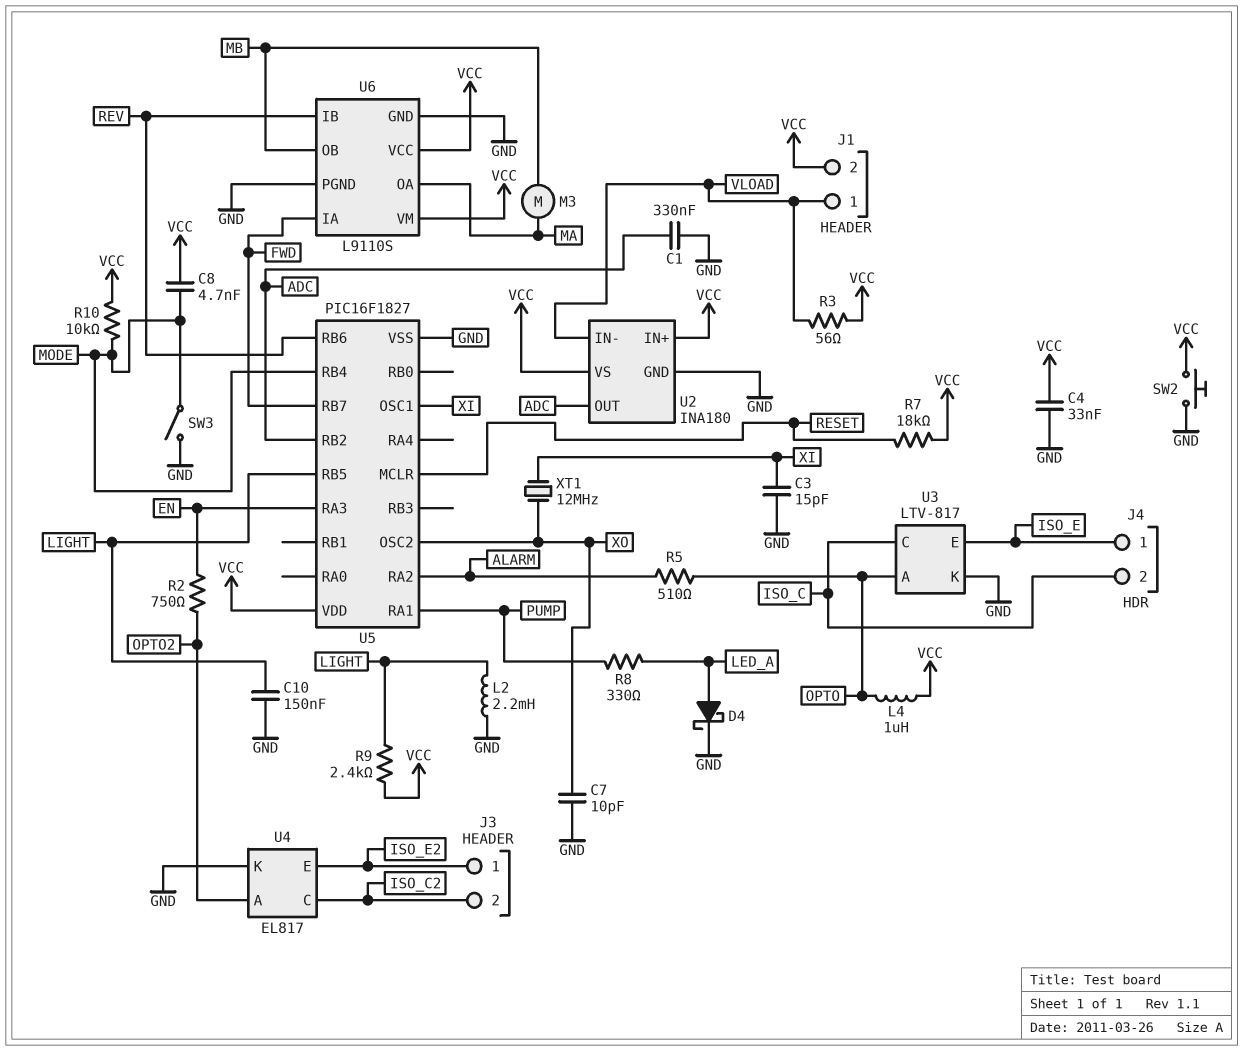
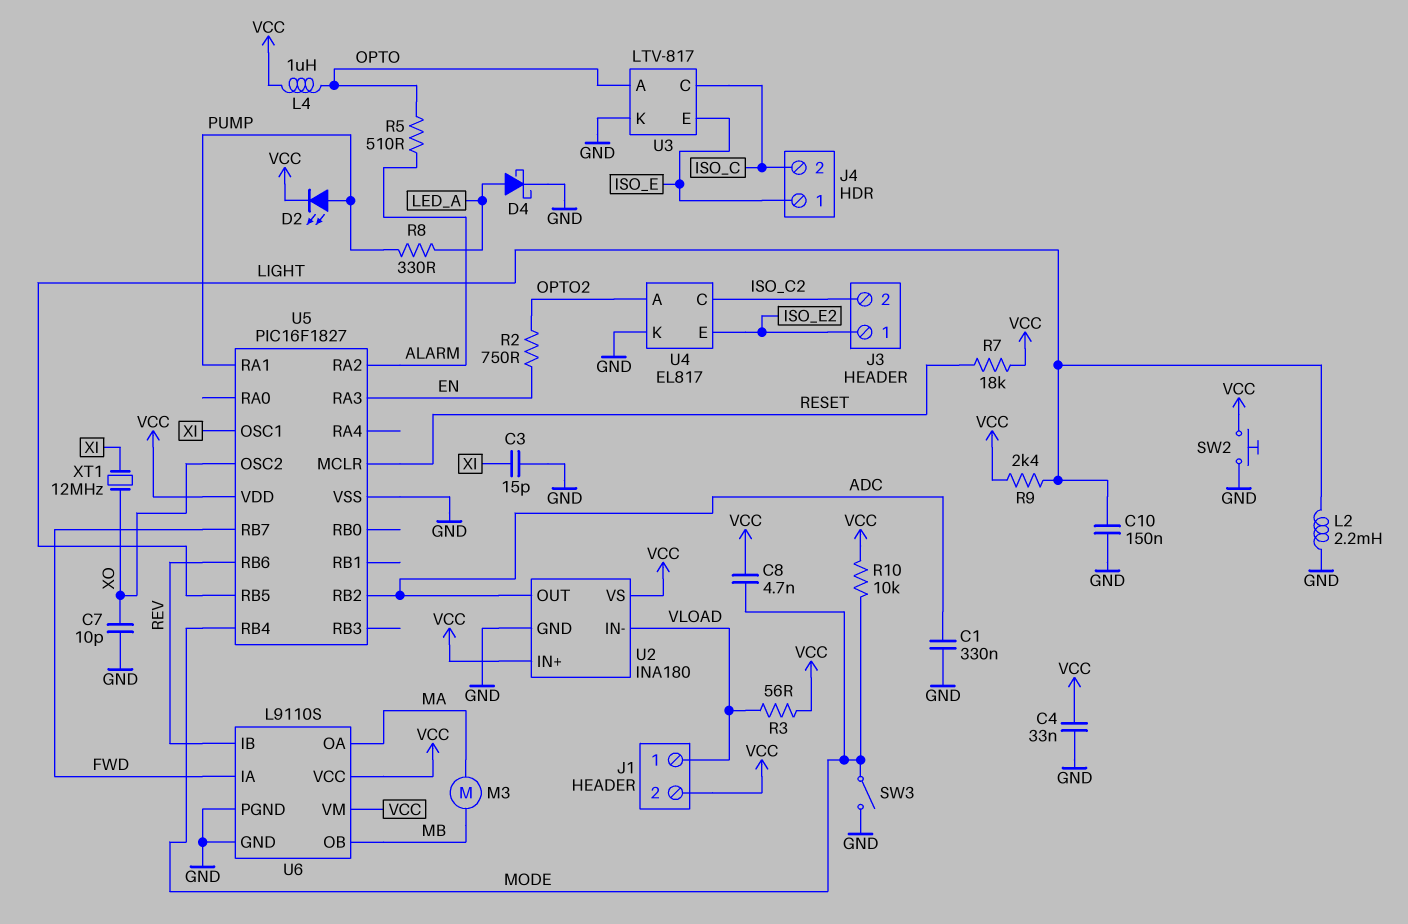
D2: none -> LED (A PUMP, K VCC)

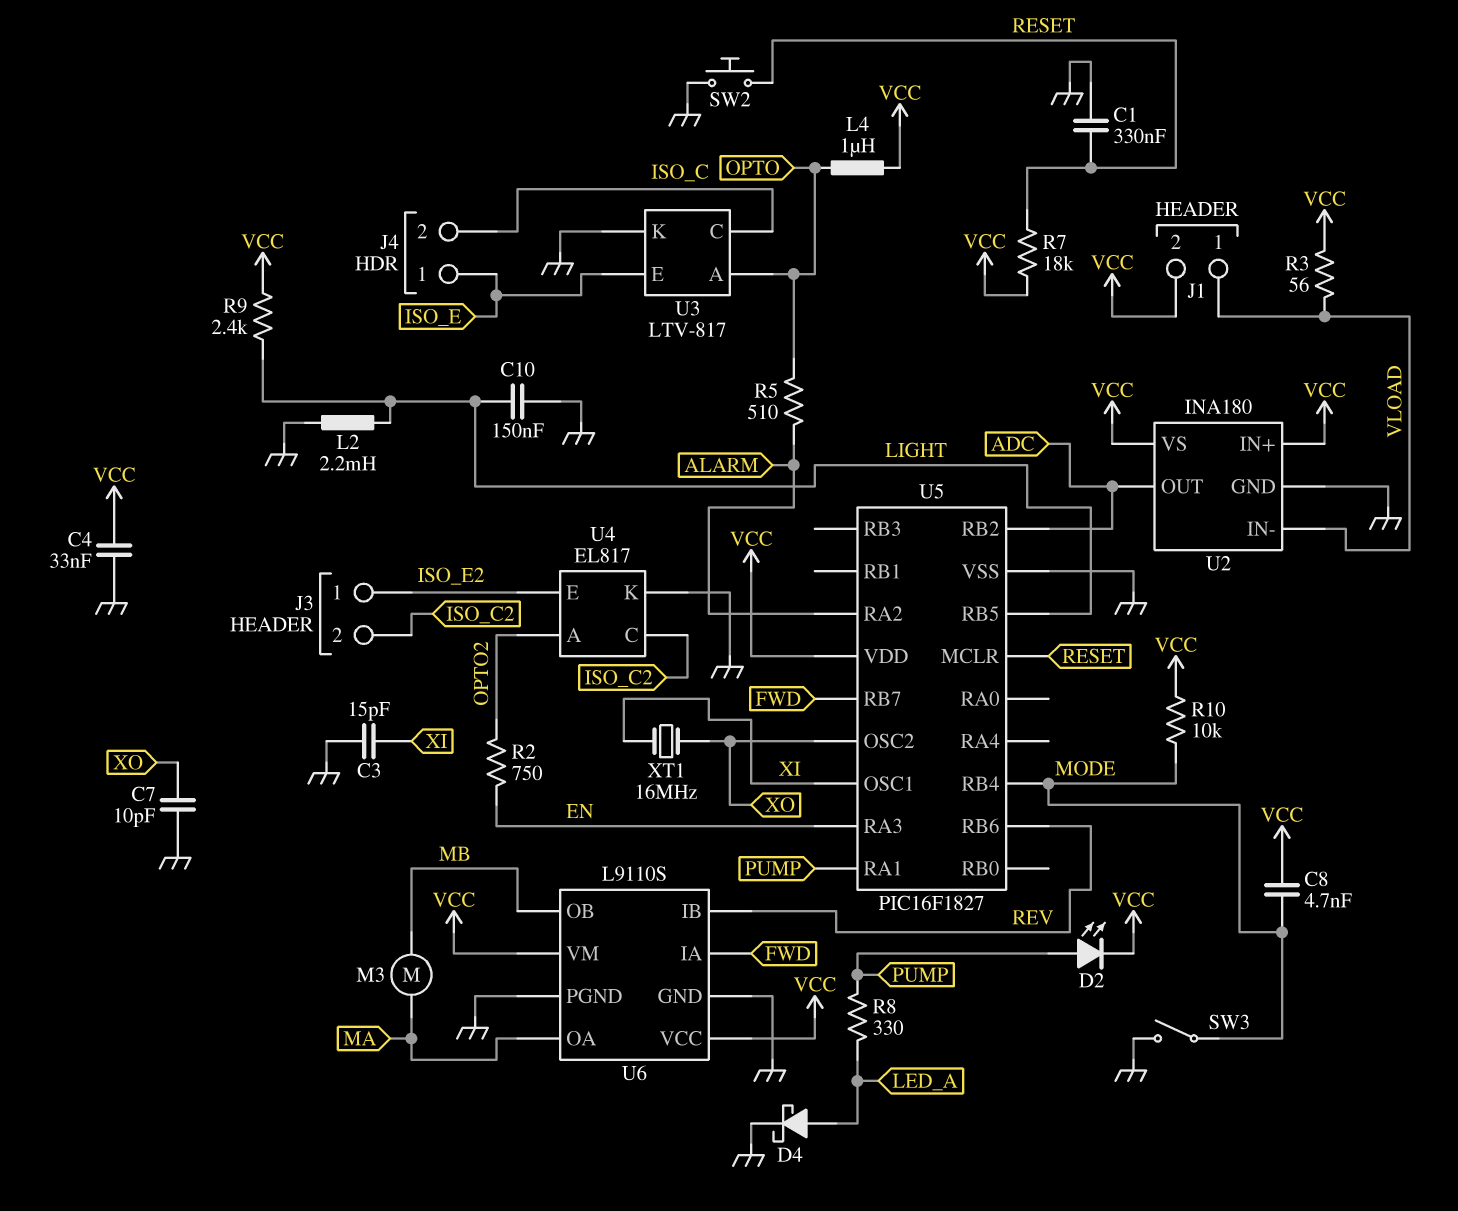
C1: 330nF (ADC, GND) -> 330nF (GND, RESET)
SW2: button (GND, VCC) -> button (GND, RESET)
XT1: 12MHz (XI, XO) -> 16MHz (XI, XO)

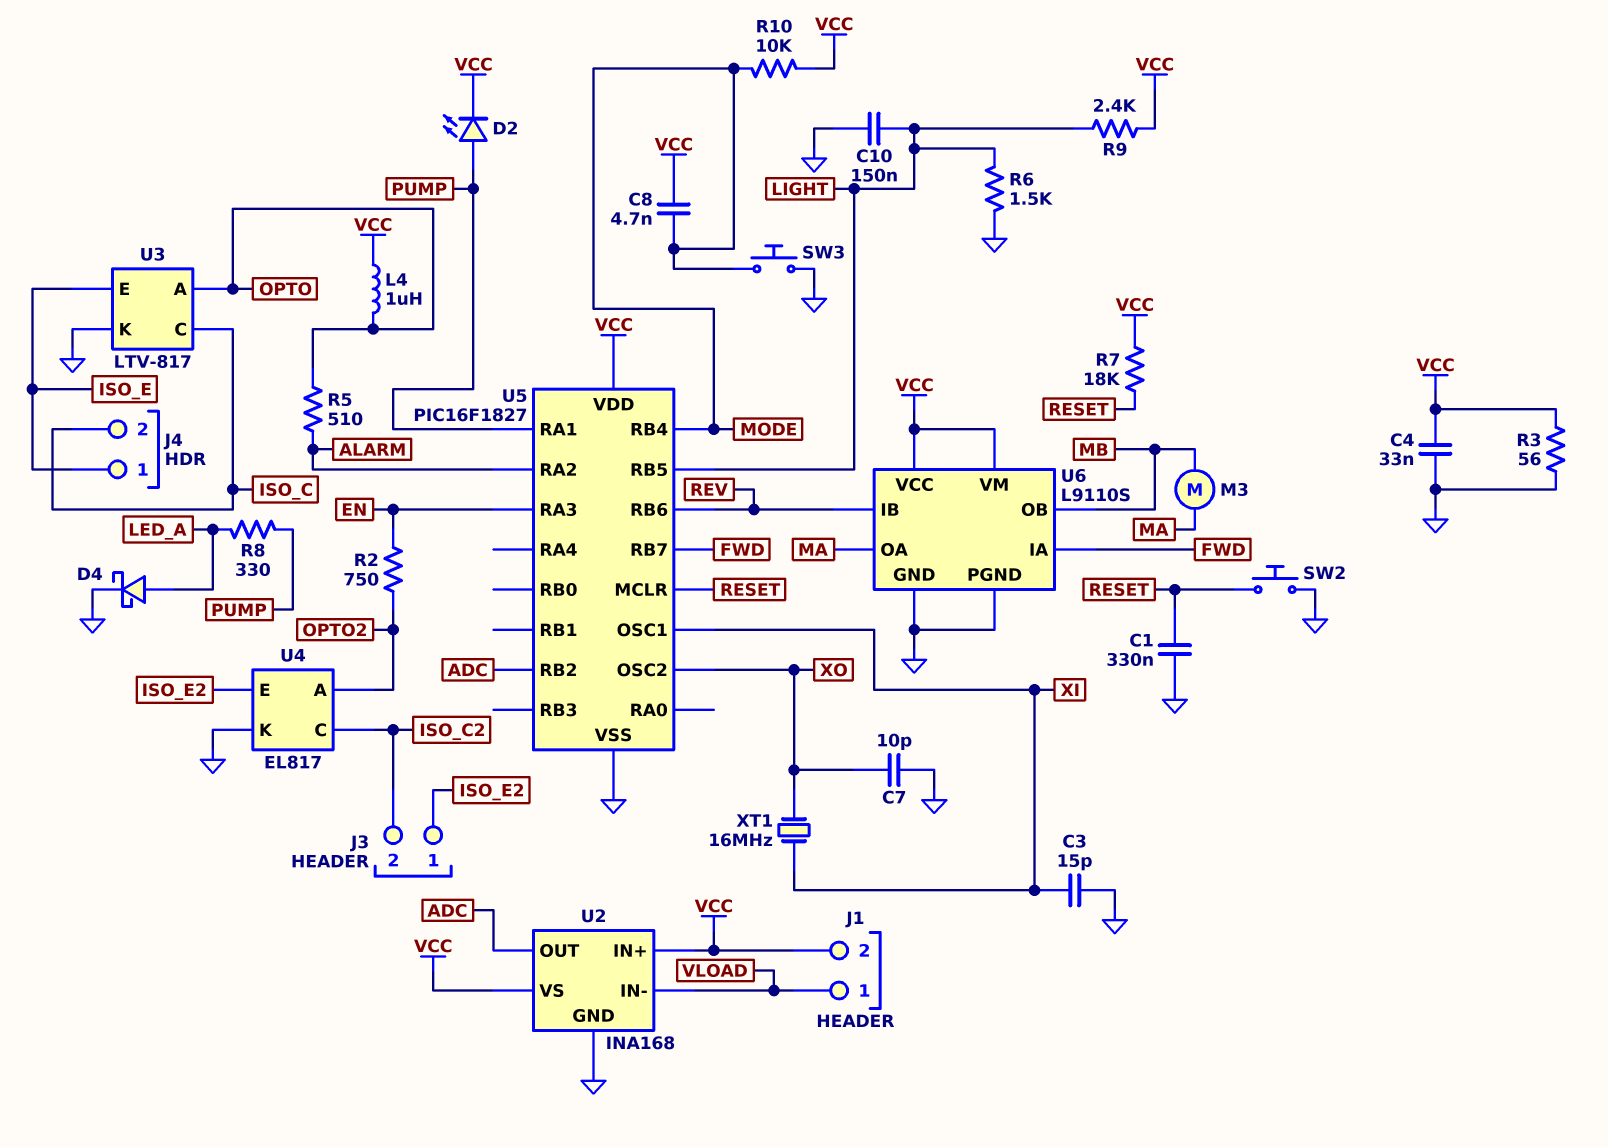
L2: 2.2mH (GND, LIGHT) -> none
R3: 56 (VCC, VLOAD) -> 56 (GND, VCC)
R6: none -> 1.5k (GND, LIGHT)
SW3: switch (GND, MODE) -> button (GND, MODE)
U2: INA180 -> INA168

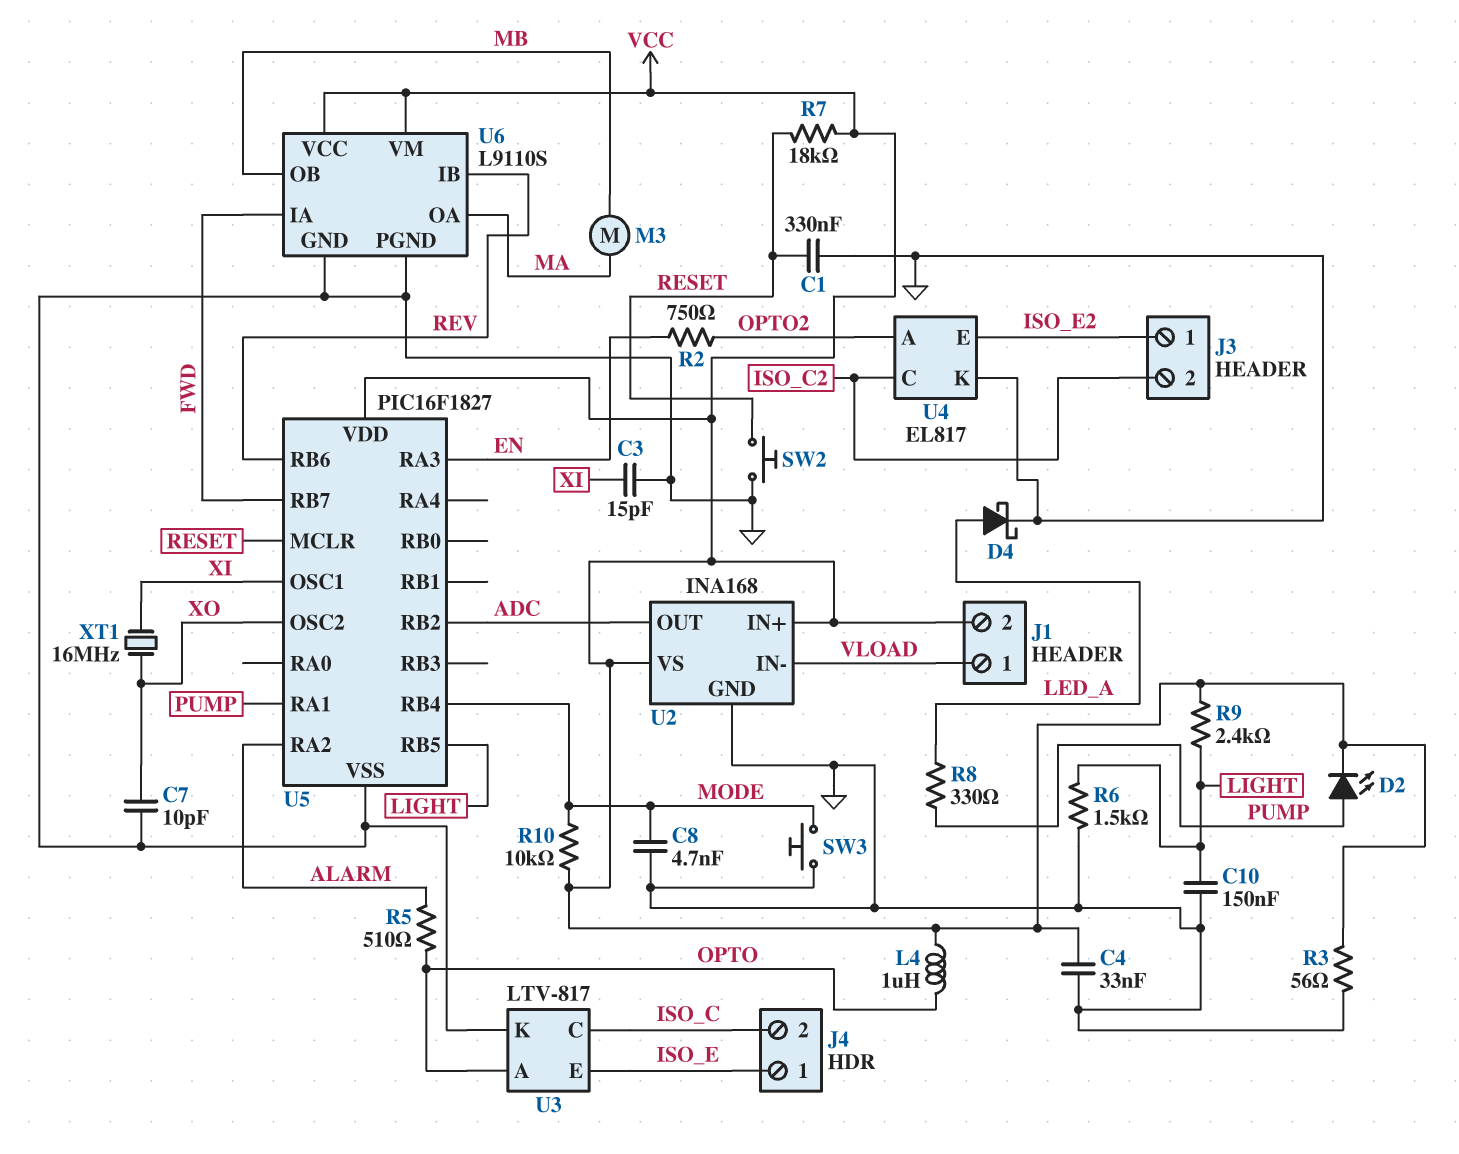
C8: 4.7nF (MODE, VCC) -> 4.7nF (GND, MODE)

